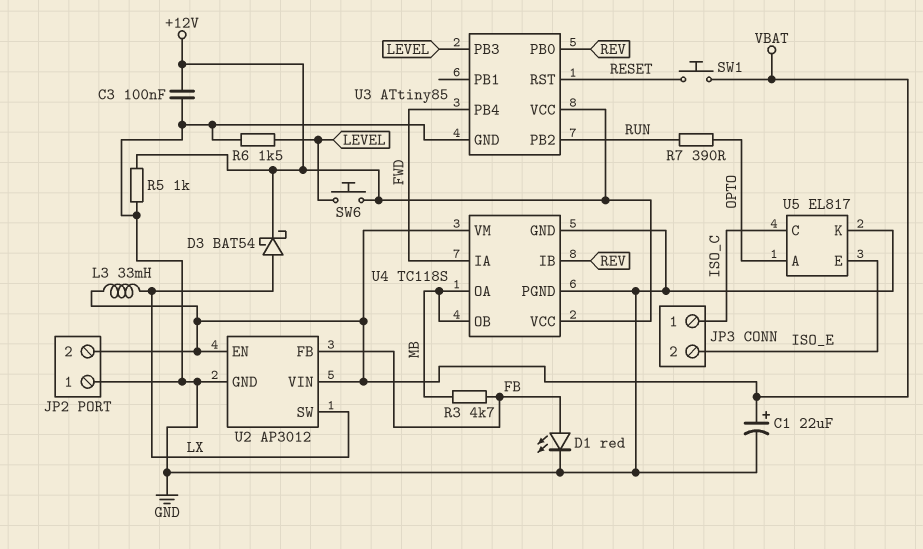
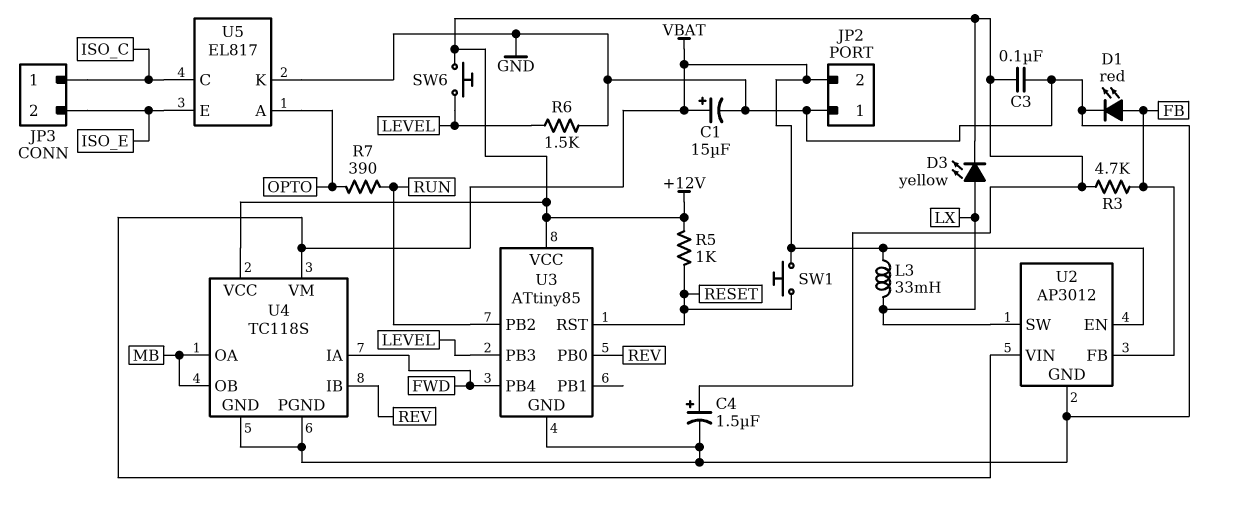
C1: 22uF (plus VBAT, minus GND) -> 15uF (plus VBAT, minus GND)
C4: none -> 1.5uF (plus +12V, minus GND)
D3: schottky BAT54 (A LX, K +12V) -> LED yellow (A LX, K +12V)
R3: 4.7k (FB, MB) -> 4.7k (+12V, FB)
R5: 1k (+12V, GND) -> 1k (+12V, RESET)

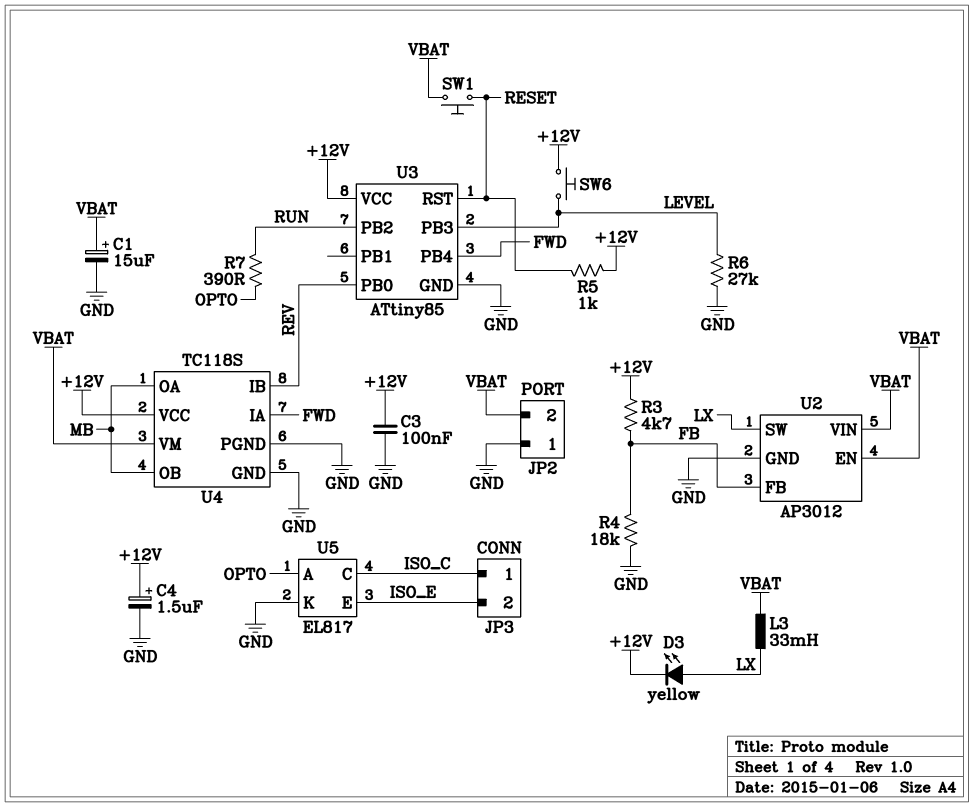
D1: LED red (A FB, K GND) -> none
R4: none -> 18k (FB, GND)
R6: 1.5k (GND, LEVEL) -> 27k (GND, LEVEL)

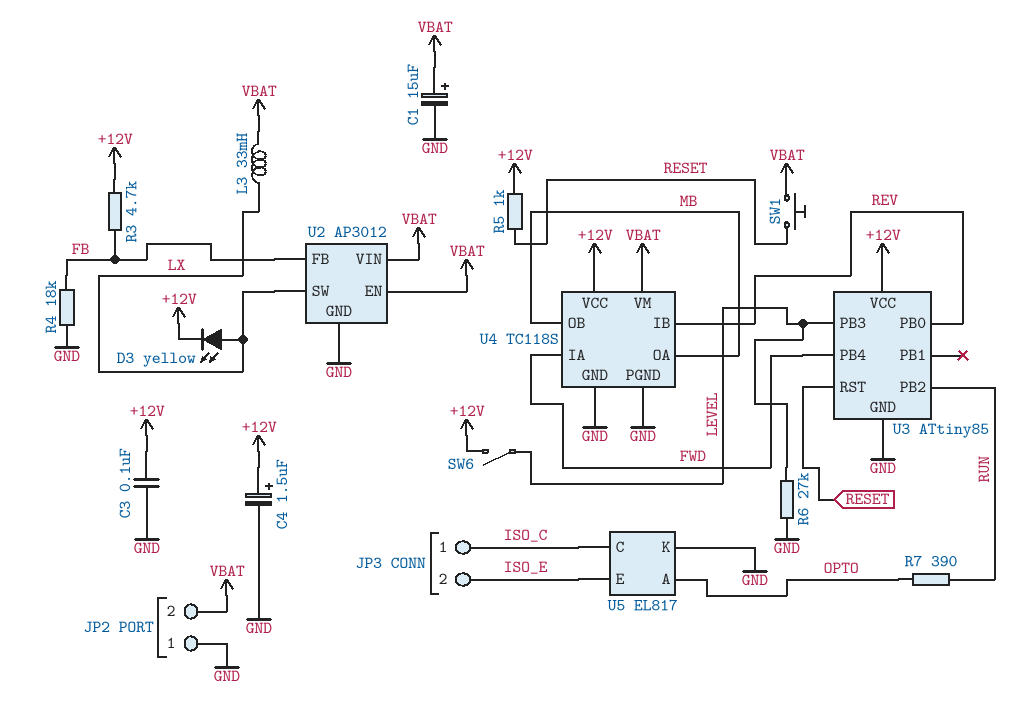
SW6: button (+12V, LEVEL) -> switch (+12V, LEVEL)

